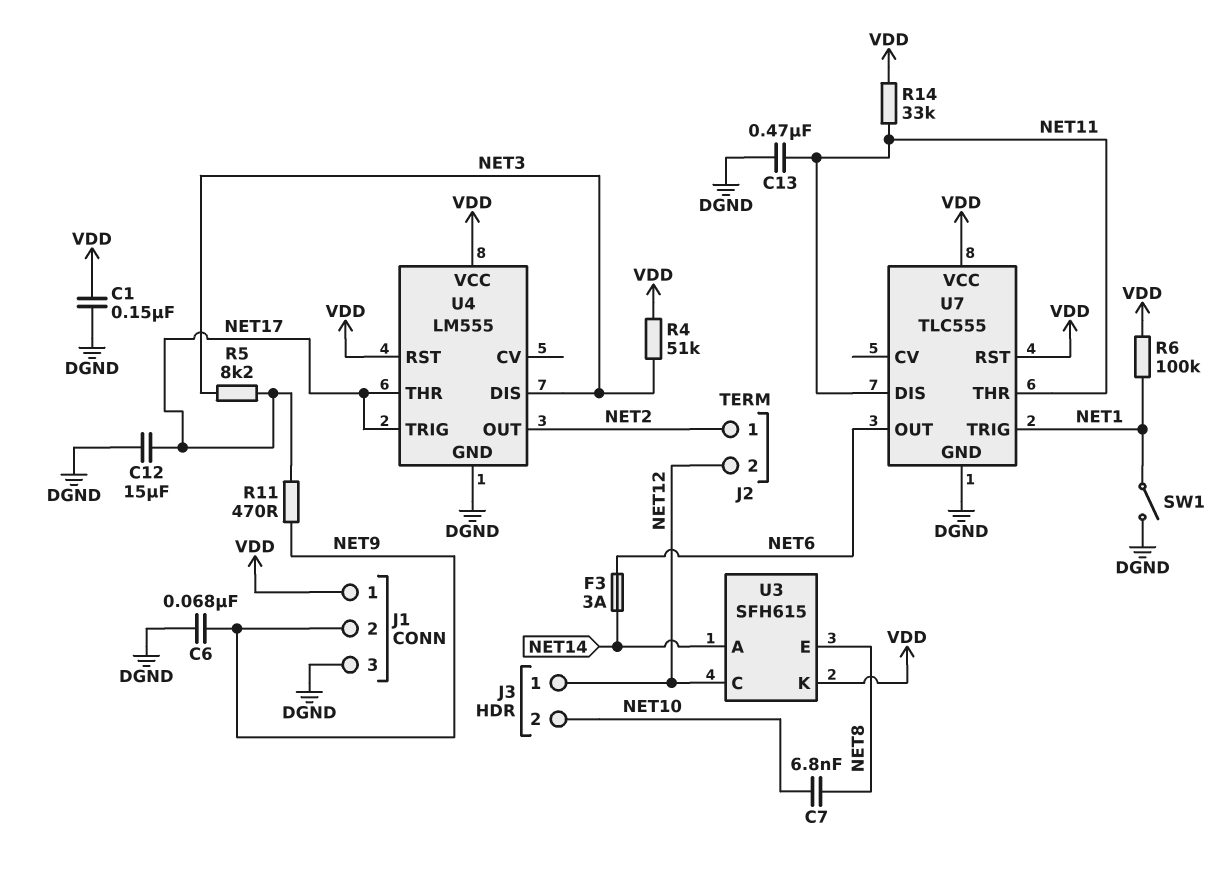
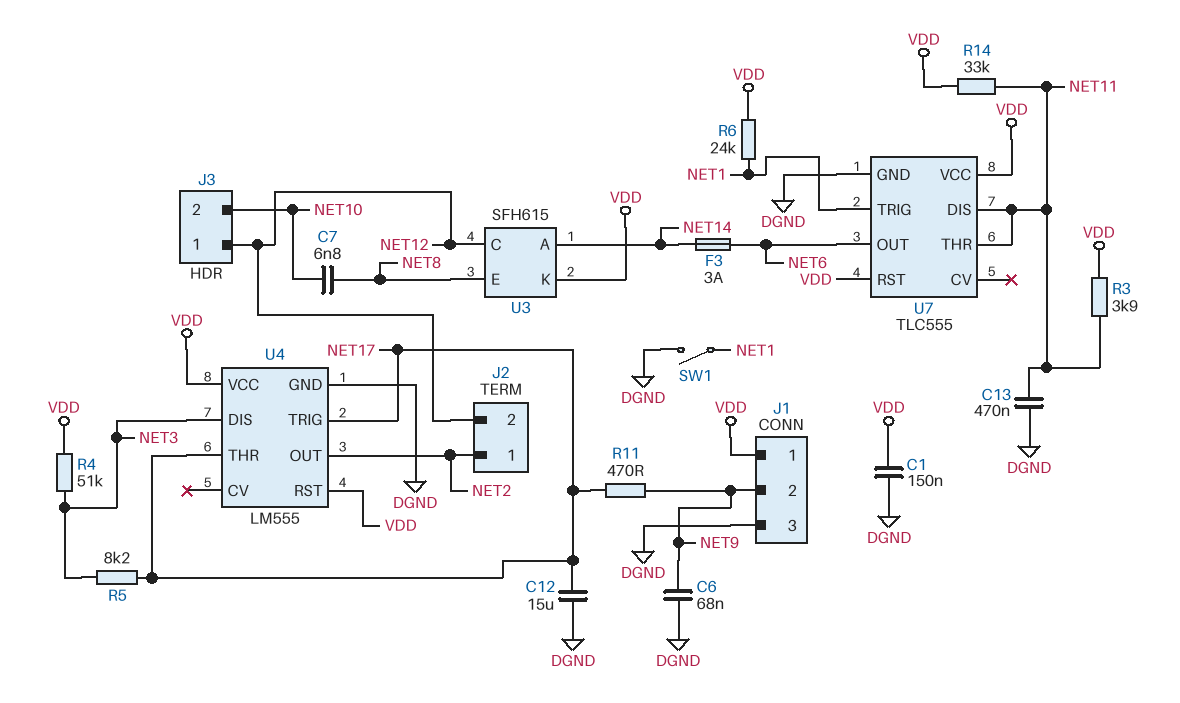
R3: none -> 3.9k (NET11, VDD)
R6: 100k (NET1, VDD) -> 24k (NET1, VDD)

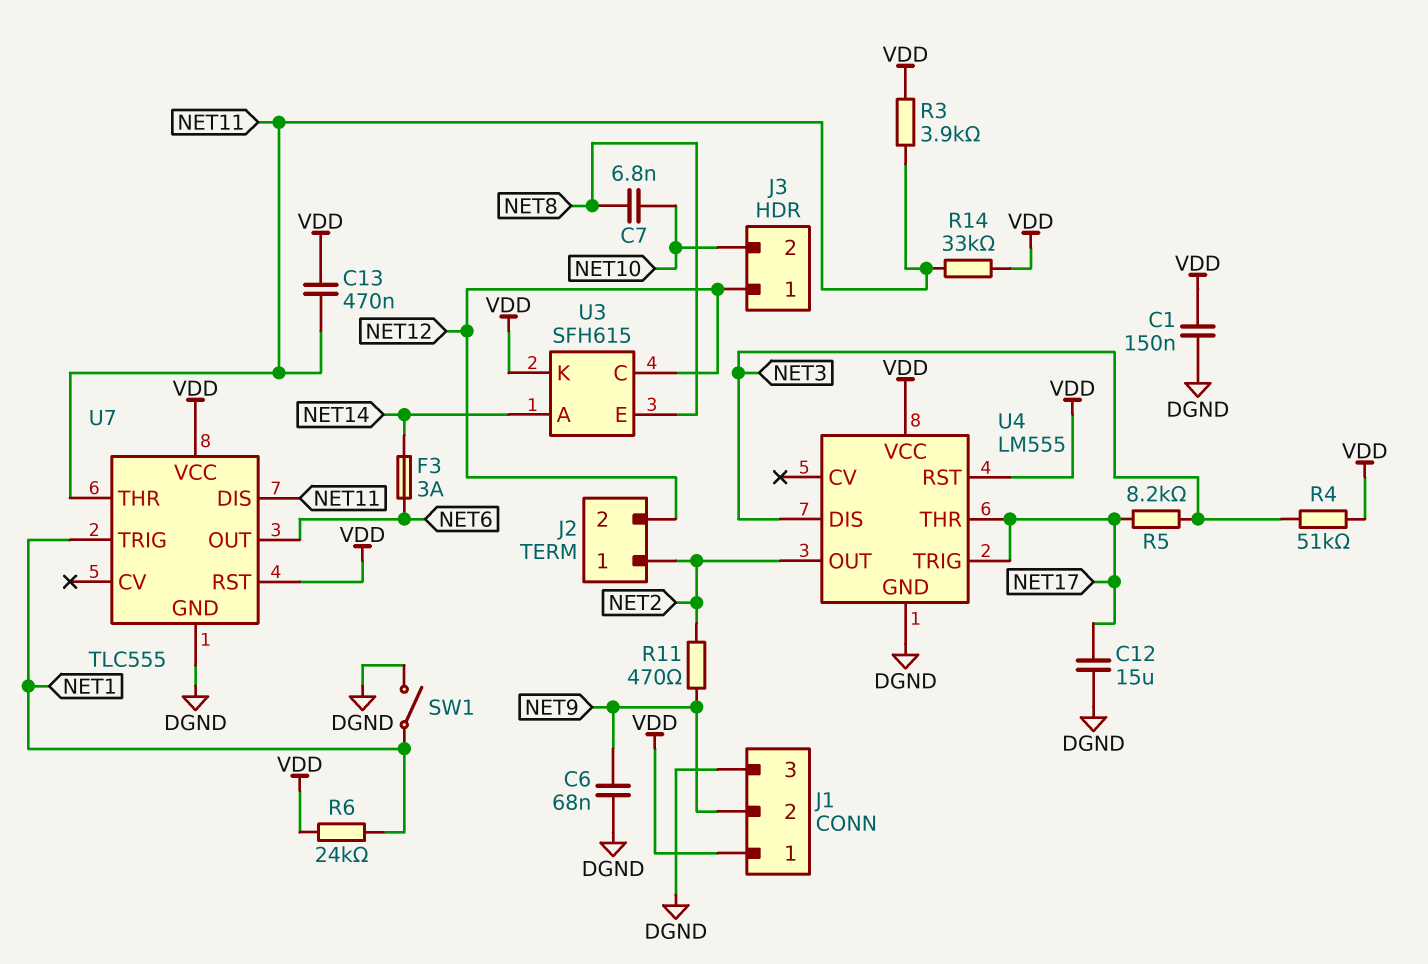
C13: 470nF (DGND, NET11) -> 470nF (NET11, VDD)
R11: 470 (NET9, NET17) -> 470 (NET2, NET9)

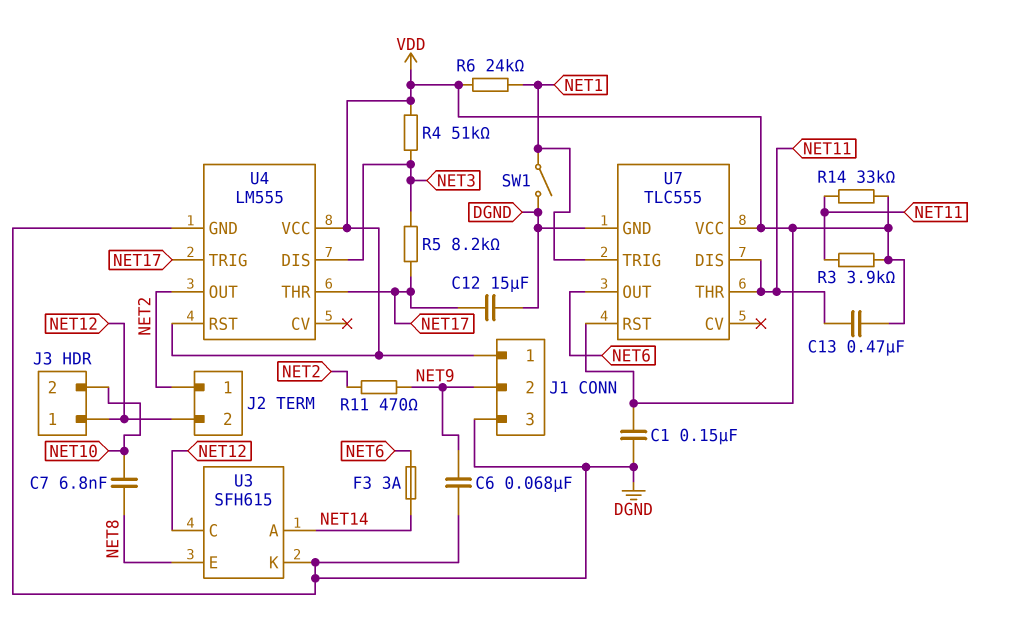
U3 pin K: VDD -> DGND

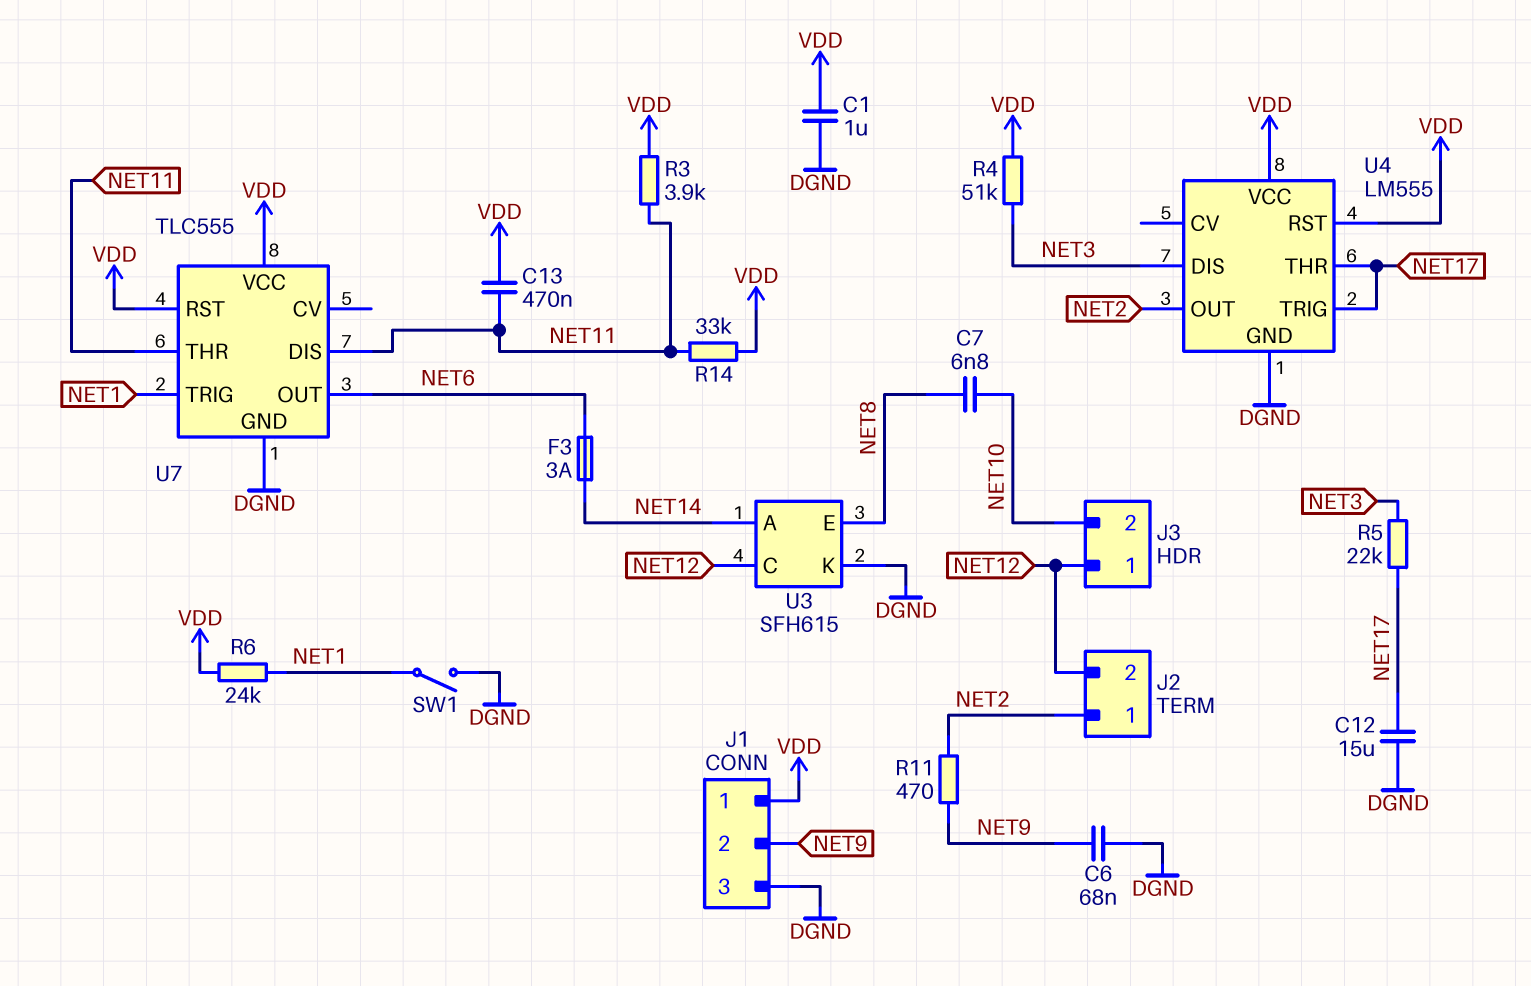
C1: 150nF (DGND, VDD) -> 1uF (DGND, VDD)
R5: 8.2k (NET3, NET17) -> 22k (NET3, NET17)

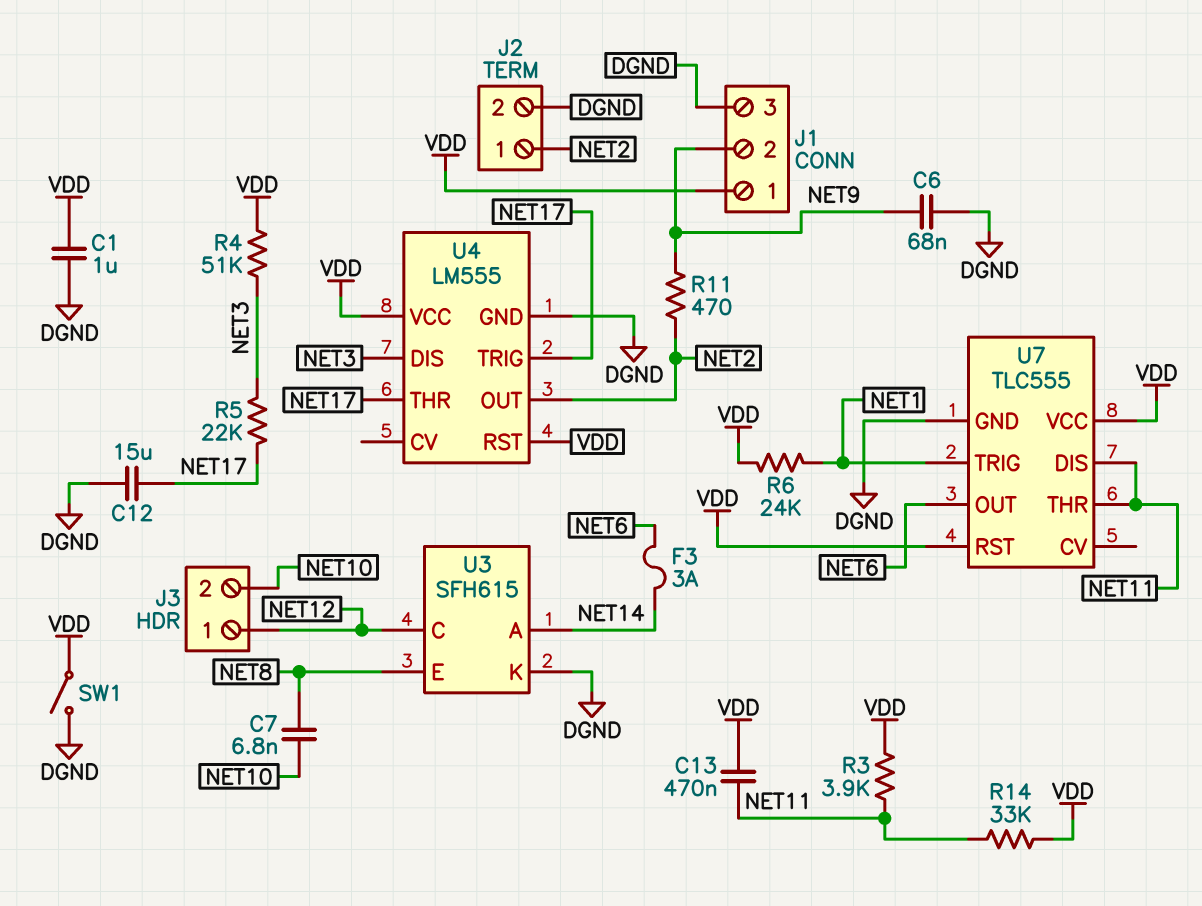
J2 pin 2: NET12 -> DGND
SW1: switch (DGND, NET1) -> switch (DGND, VDD)

